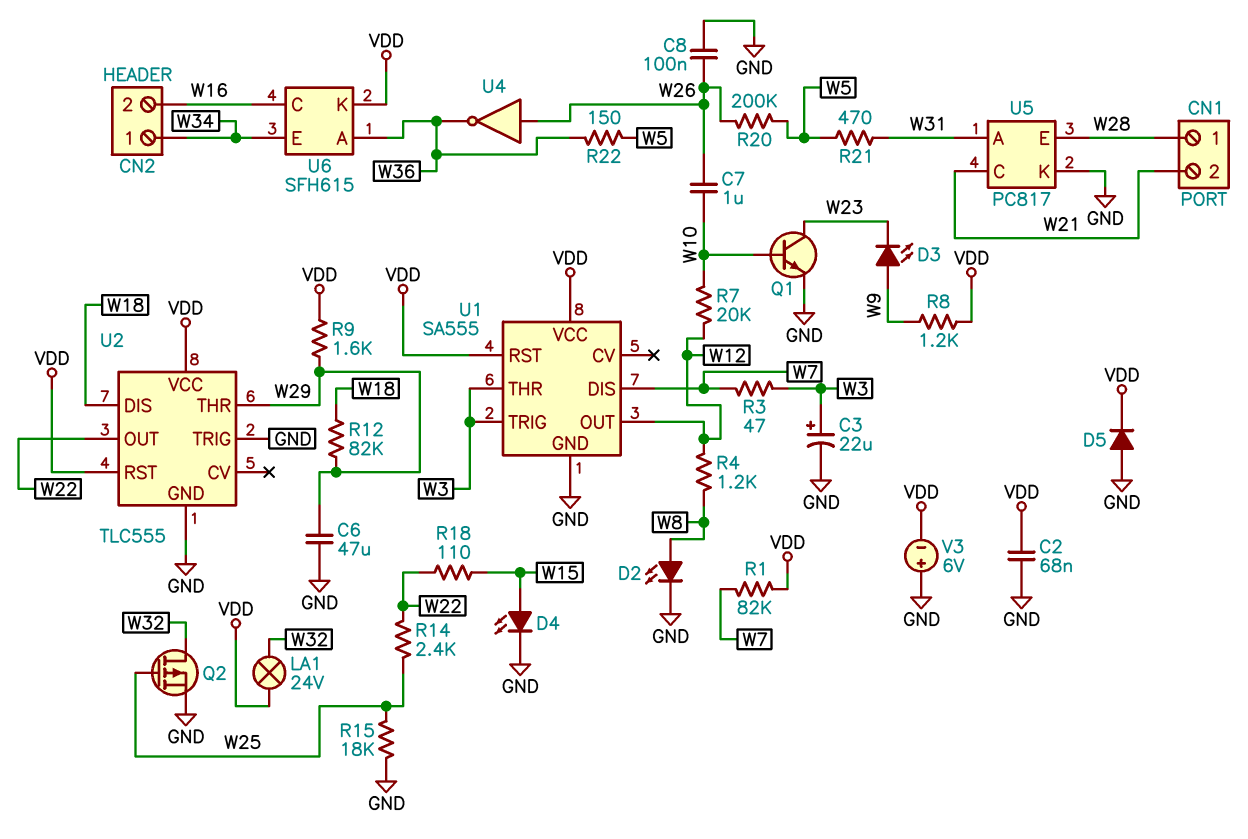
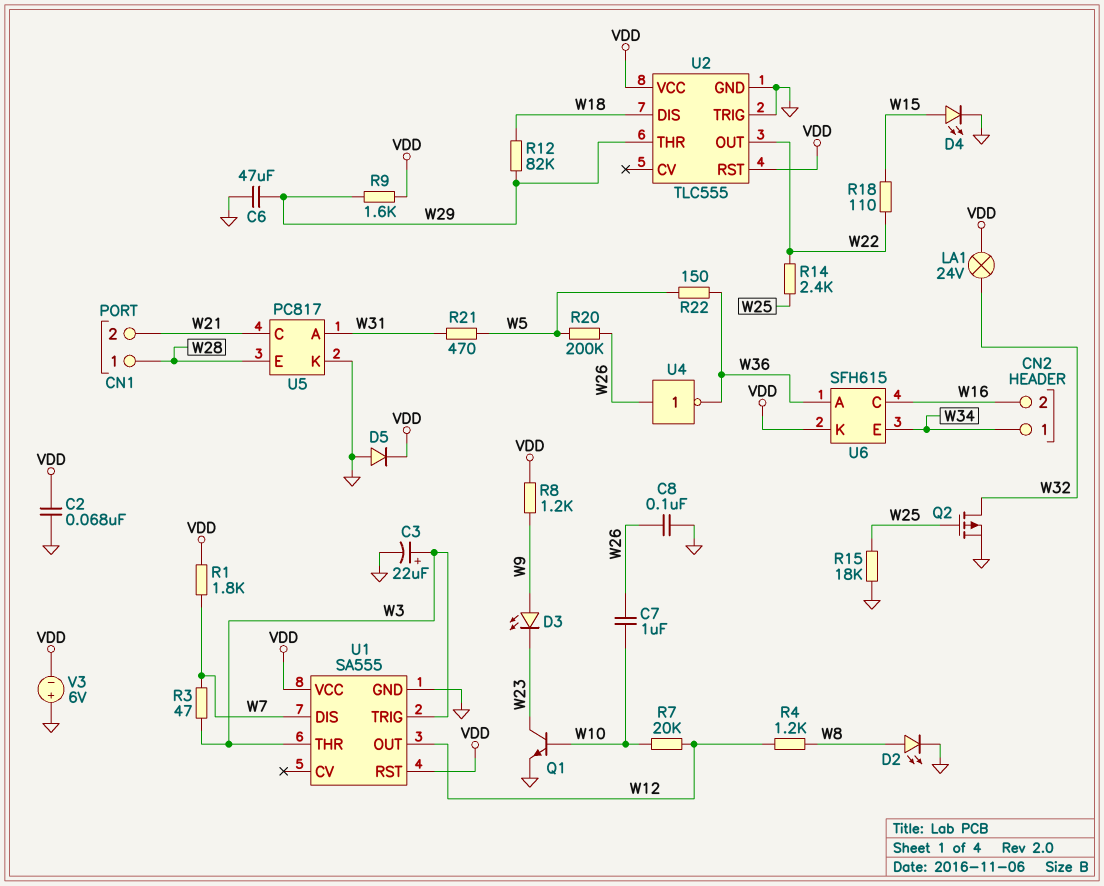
R1: 82k (VDD, W7) -> 1.8k (VDD, W7)

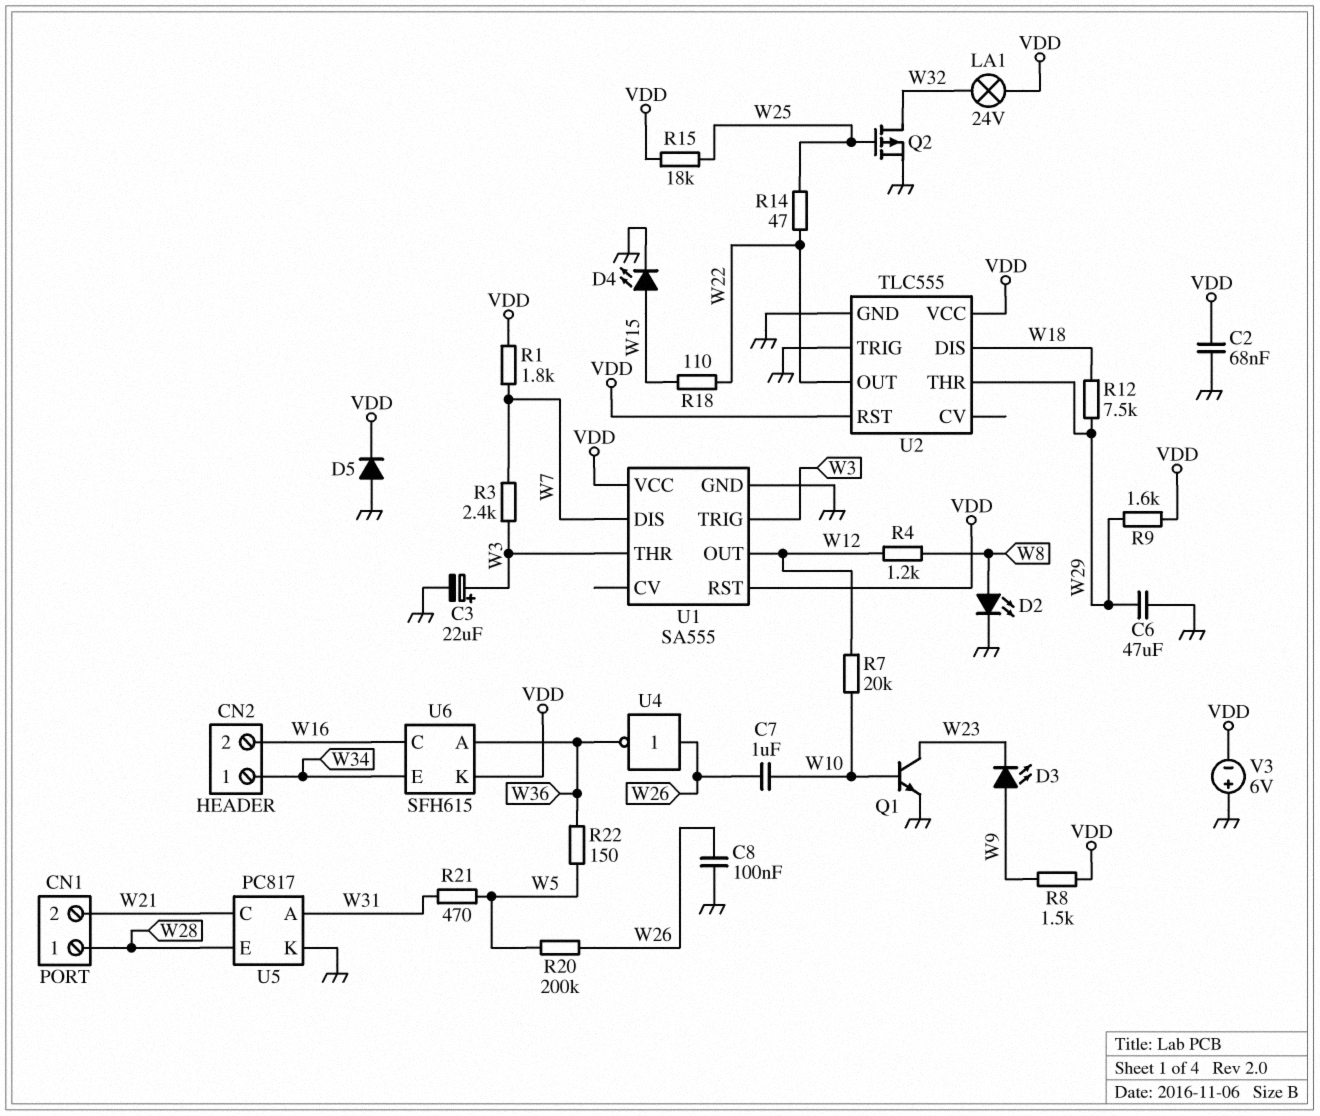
R3: 47 (W3, W7) -> 2.4k (W3, W7)
R8: 1.2k (VDD, W9) -> 1.5k (VDD, W9)
R12: 82k (W18, W29) -> 7.5k (W18, W29)
R14: 2.4k (W22, W25) -> 47 (W22, W25)
R15: 18k (GND, W25) -> 18k (VDD, W25)

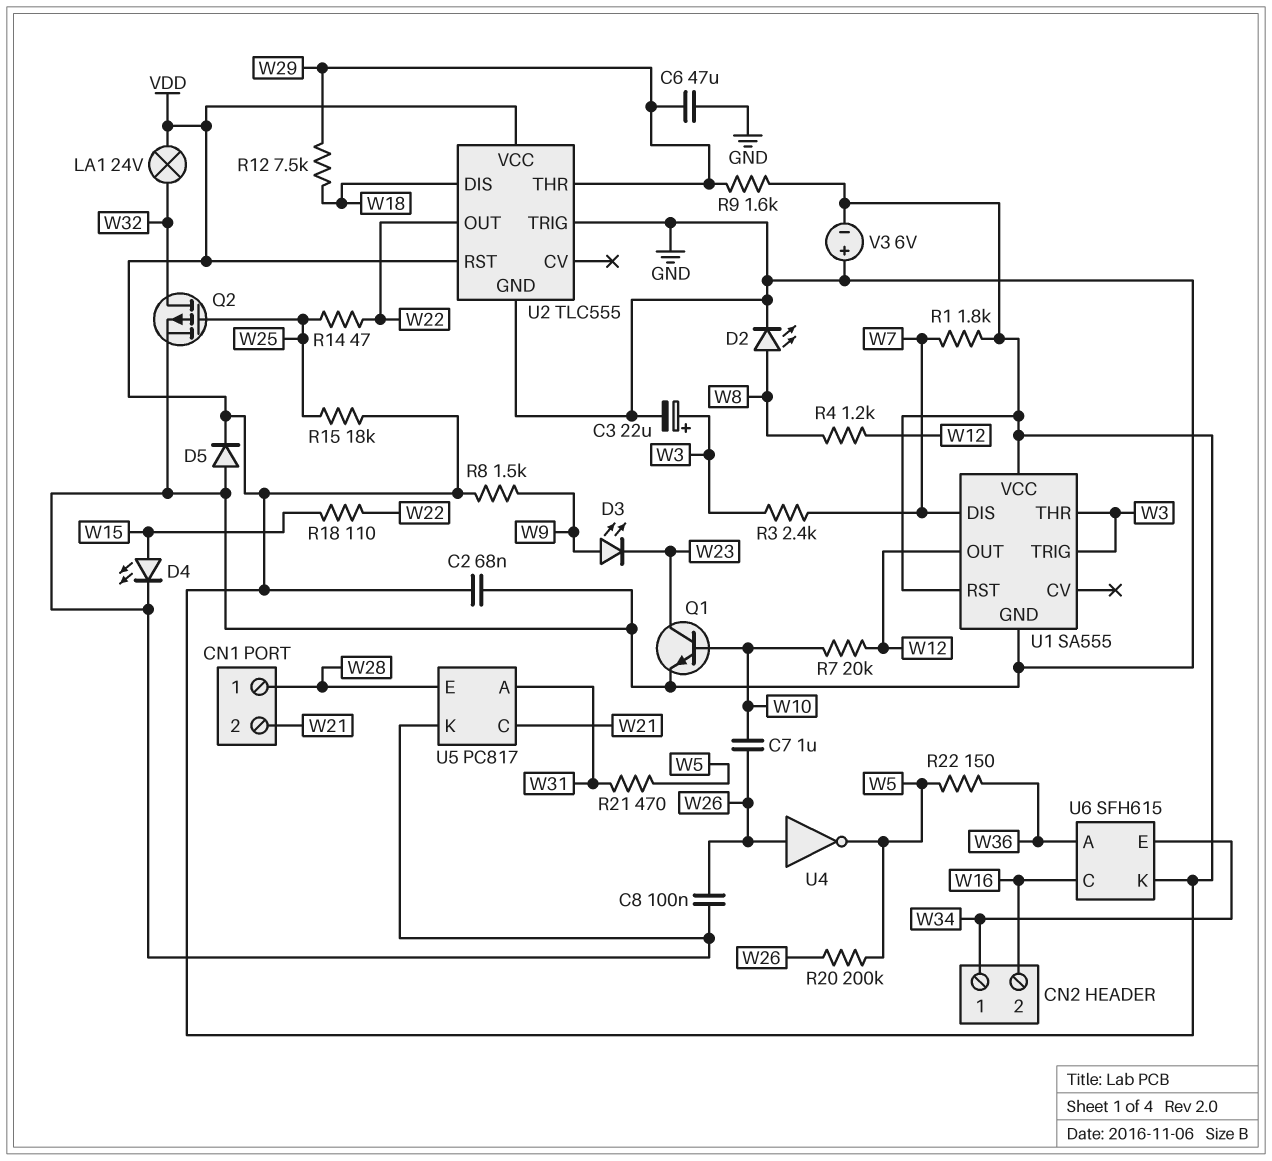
U4: NOT (in W26, out W36) -> NOT (in W26, out W5)

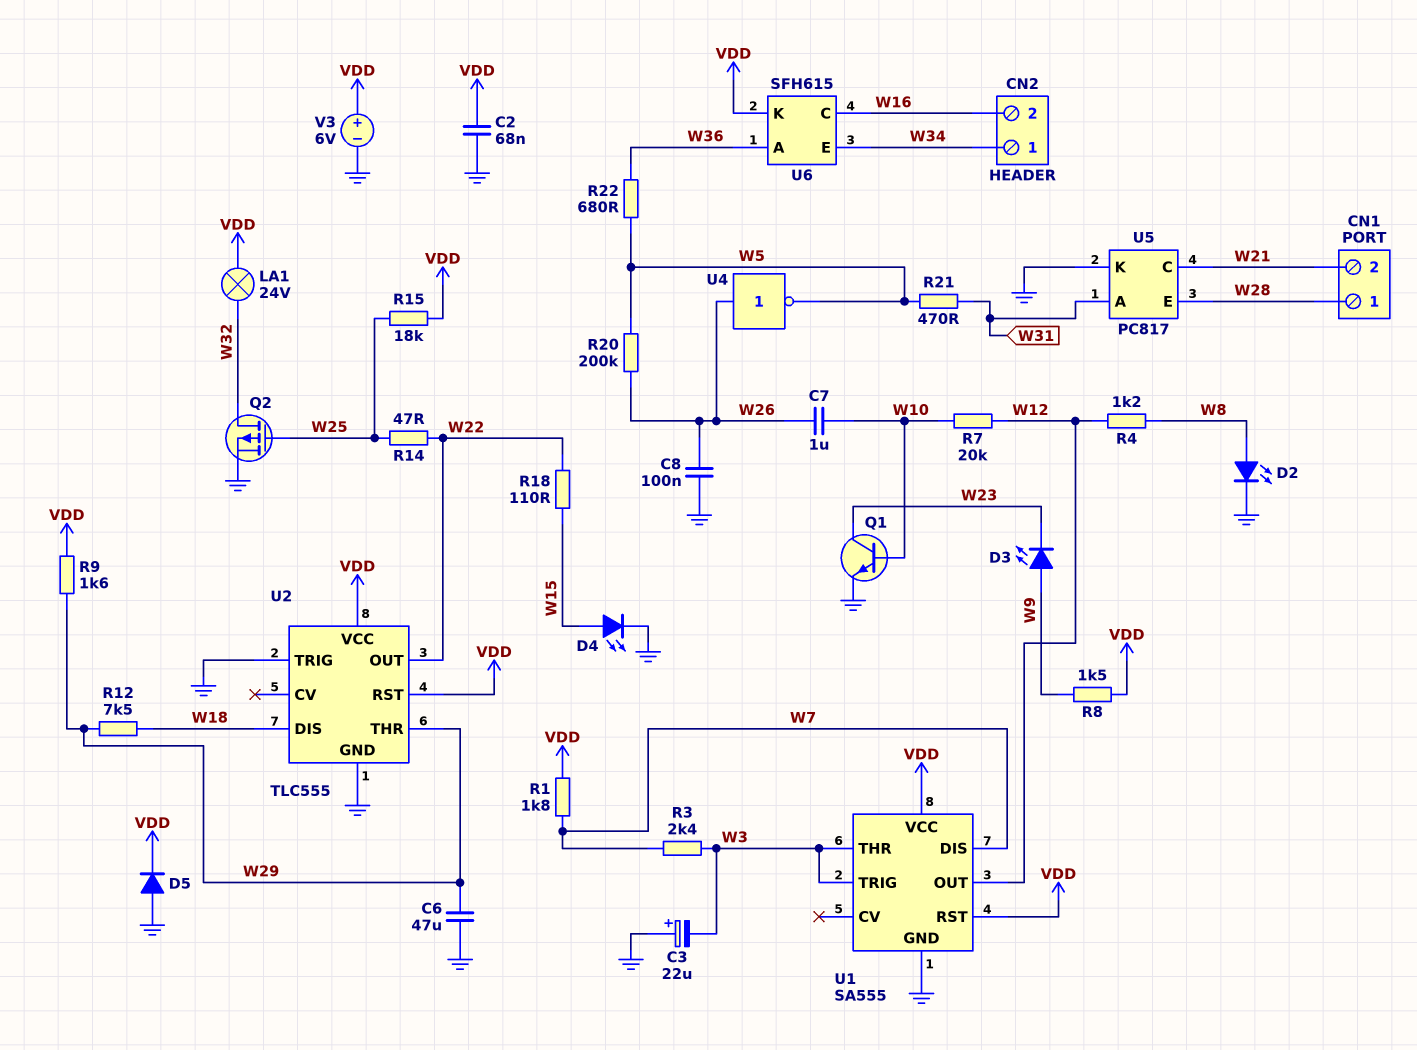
C3: 22uF (plus W3, minus GND) -> 22uF (plus GND, minus W3)
R22: 150 (W5, W36) -> 680 (W5, W36)
V3: 6V (plus GND, minus VDD) -> 6V (plus VDD, minus GND)

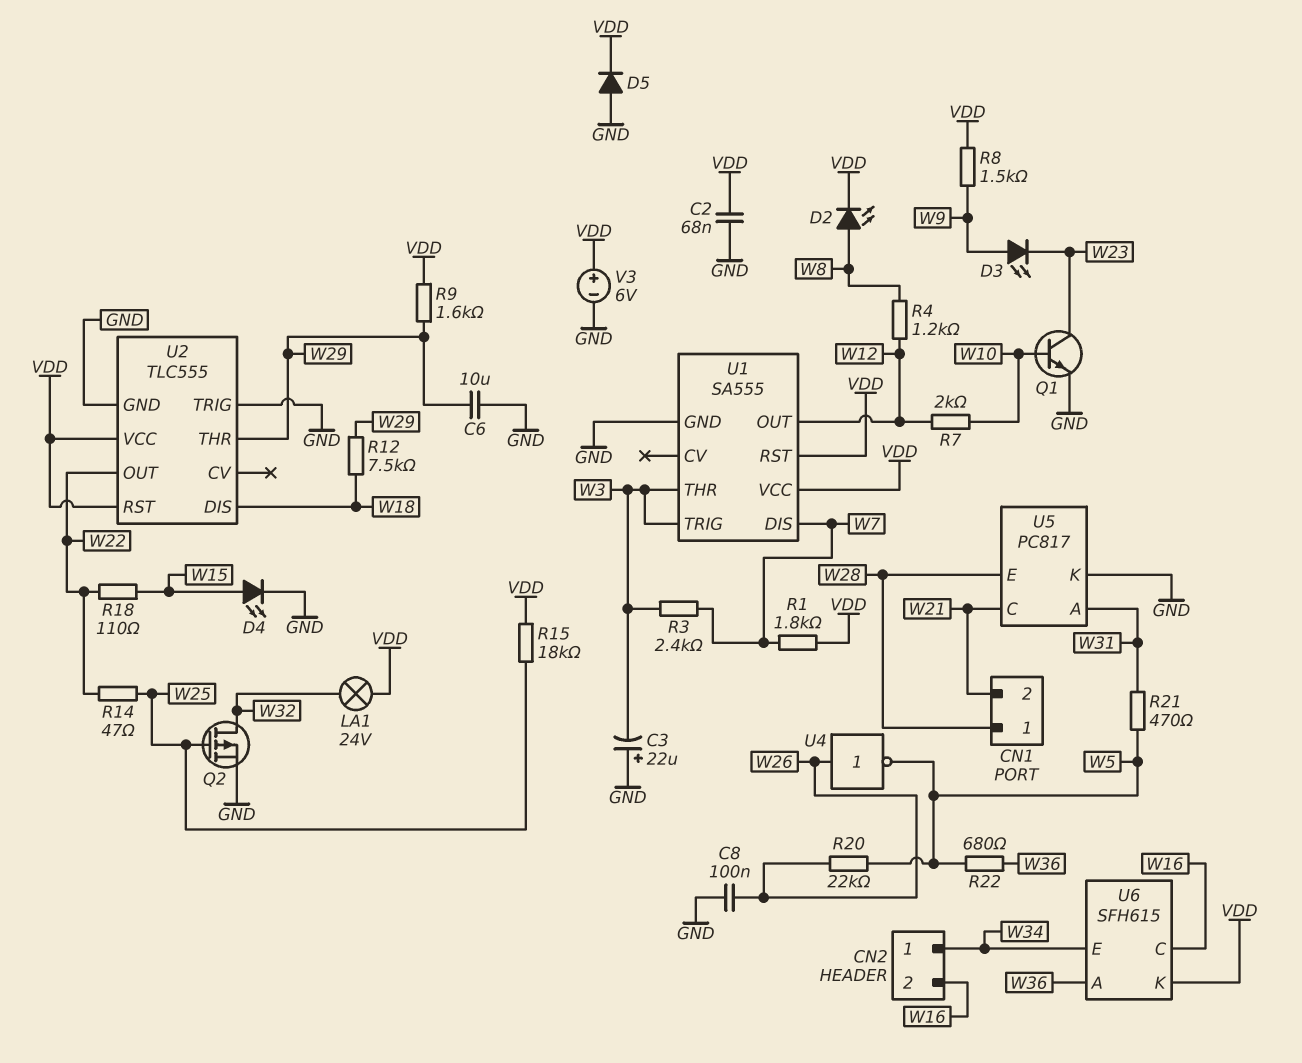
C6: 47uF (GND, W29) -> 10uF (GND, W29)
C7: 1uF (W10, W26) -> none
D2: LED (A W8, K GND) -> LED (A W8, K VDD)
R7: 20k (W10, W12) -> 2k (W10, W12)
R20: 200k (W5, W26) -> 22k (W5, W26)

